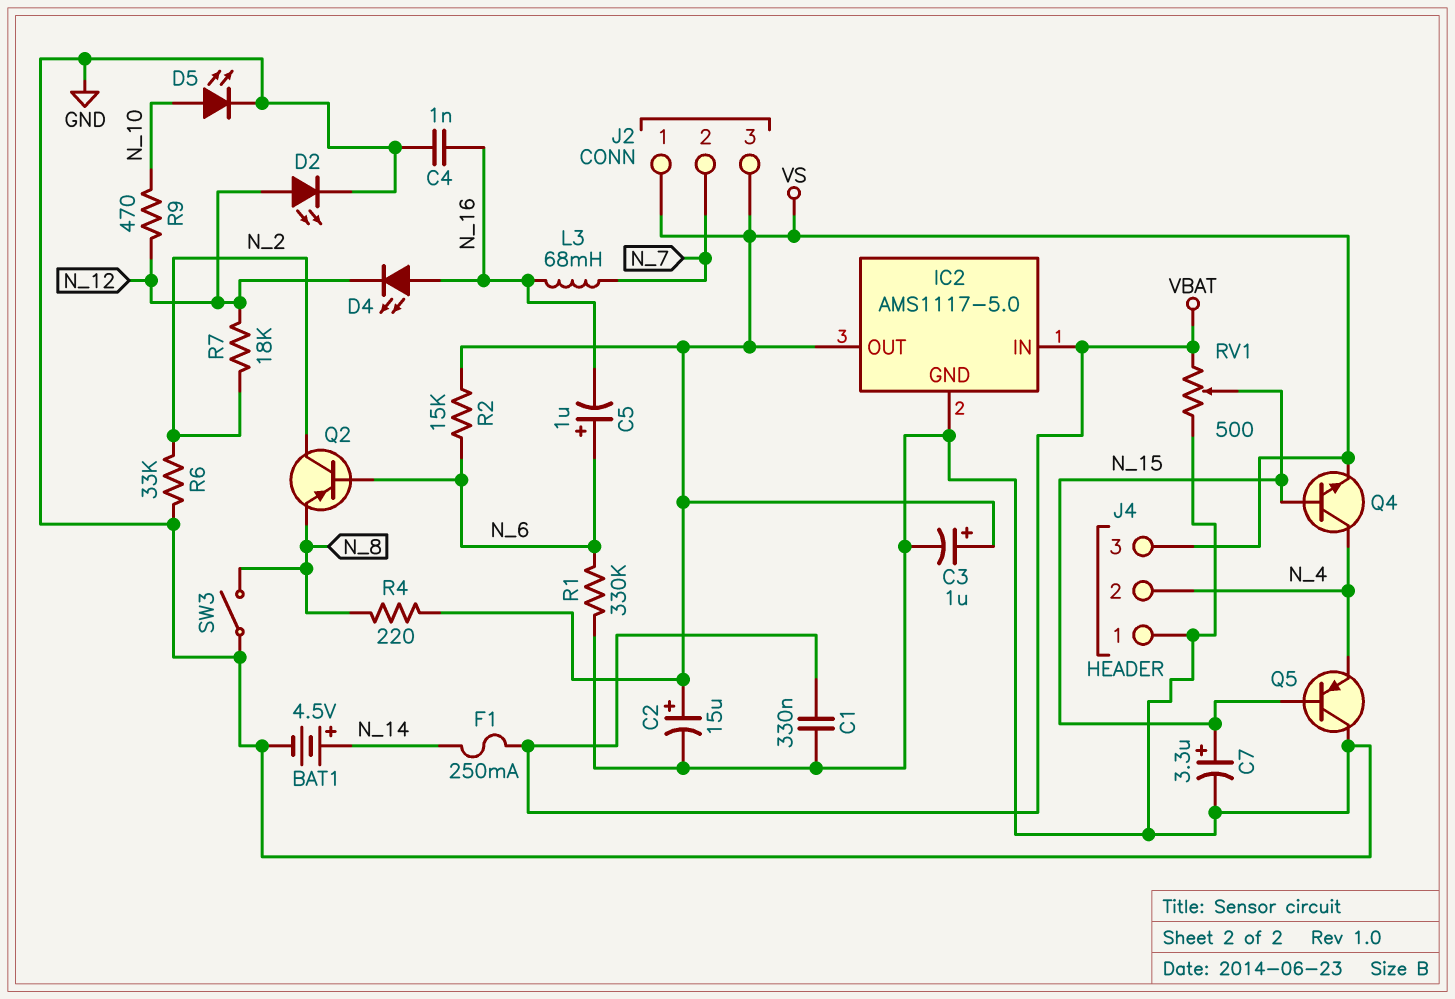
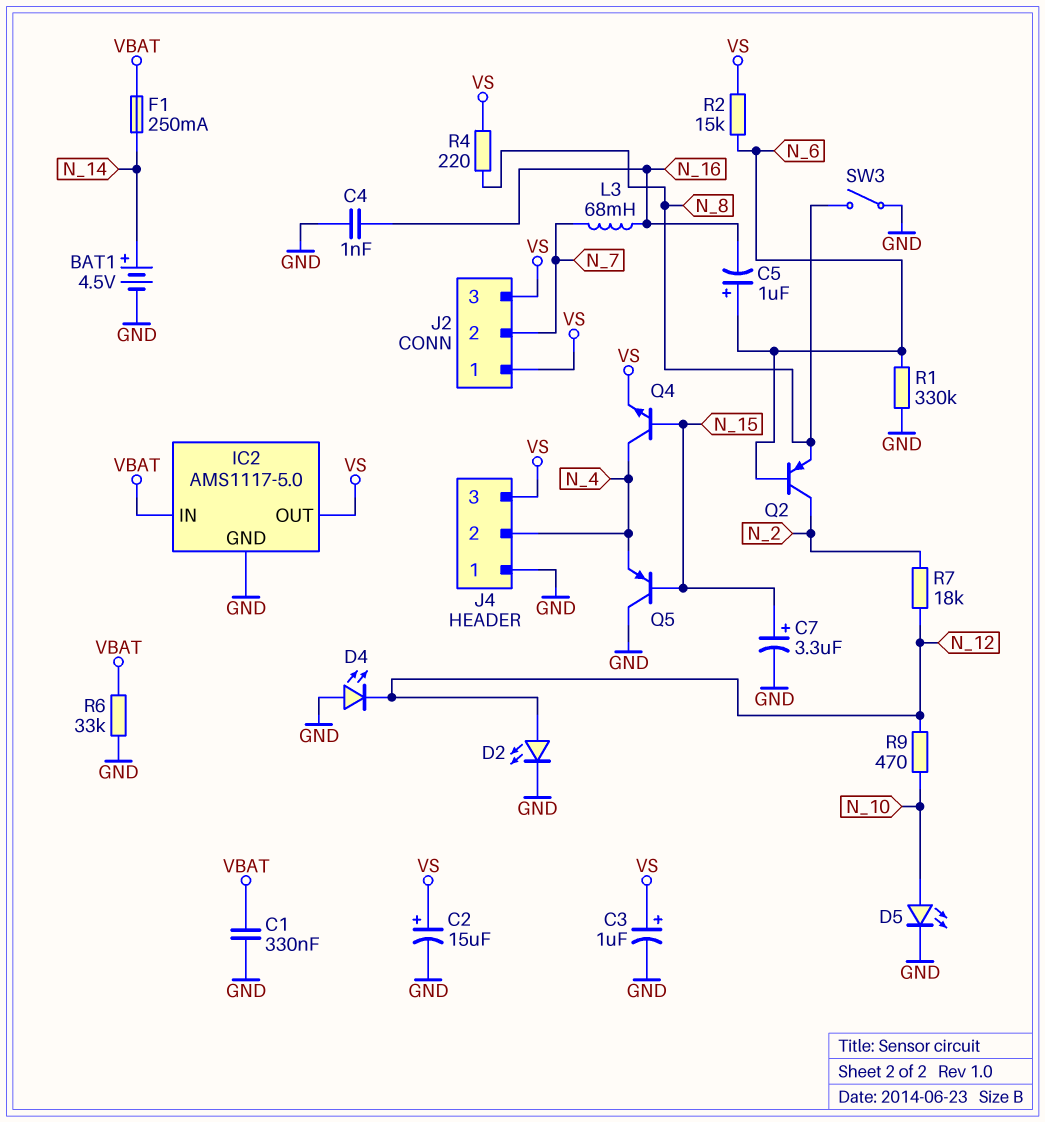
D4: LED (A N_16, K N_12) -> LED (A GND, K N_12)
R6: 33k (GND, N_2) -> 33k (GND, VBAT)
RV1: 500 (GND, VBAT, wiper N_15) -> none

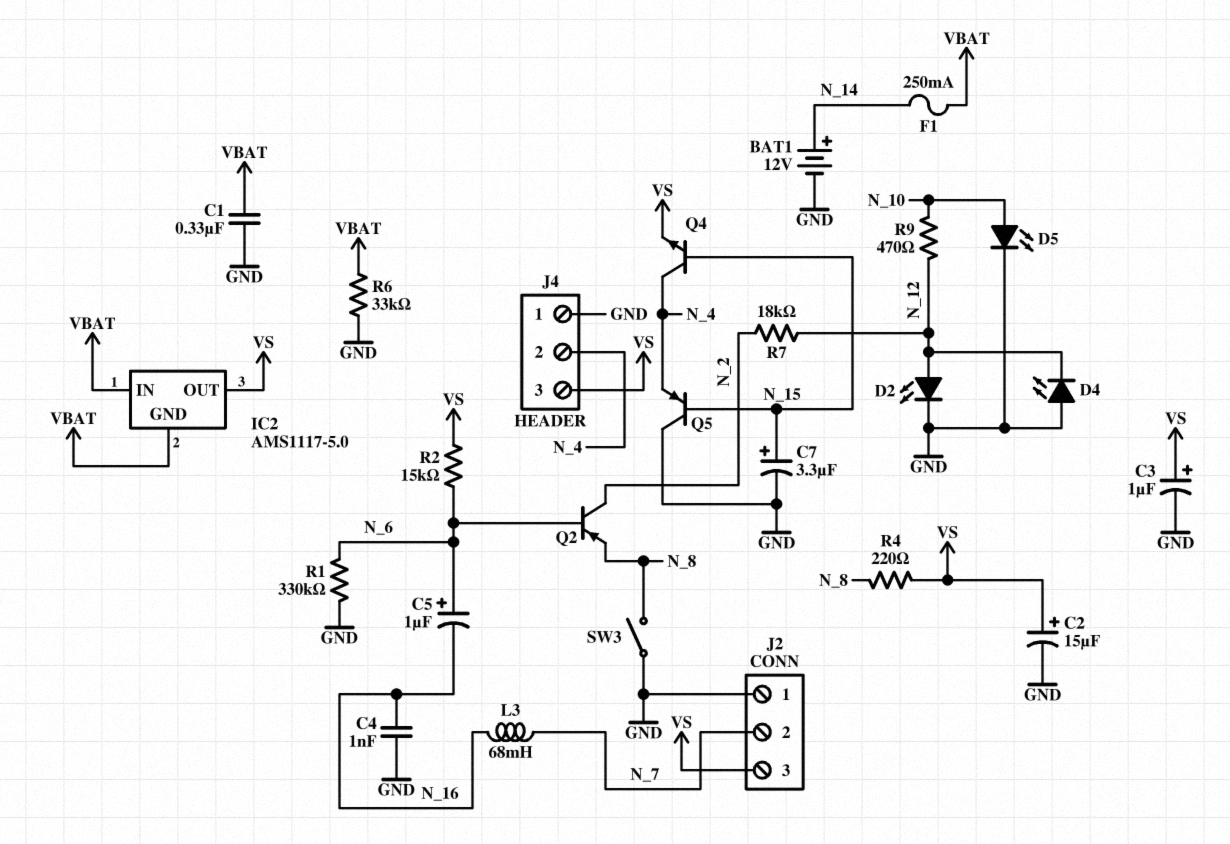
BAT1: 4.5V (plus N_14, minus GND) -> 12V (plus N_14, minus GND)
IC2 pin GND: GND -> VBAT
J2 pin 1: VS -> GND

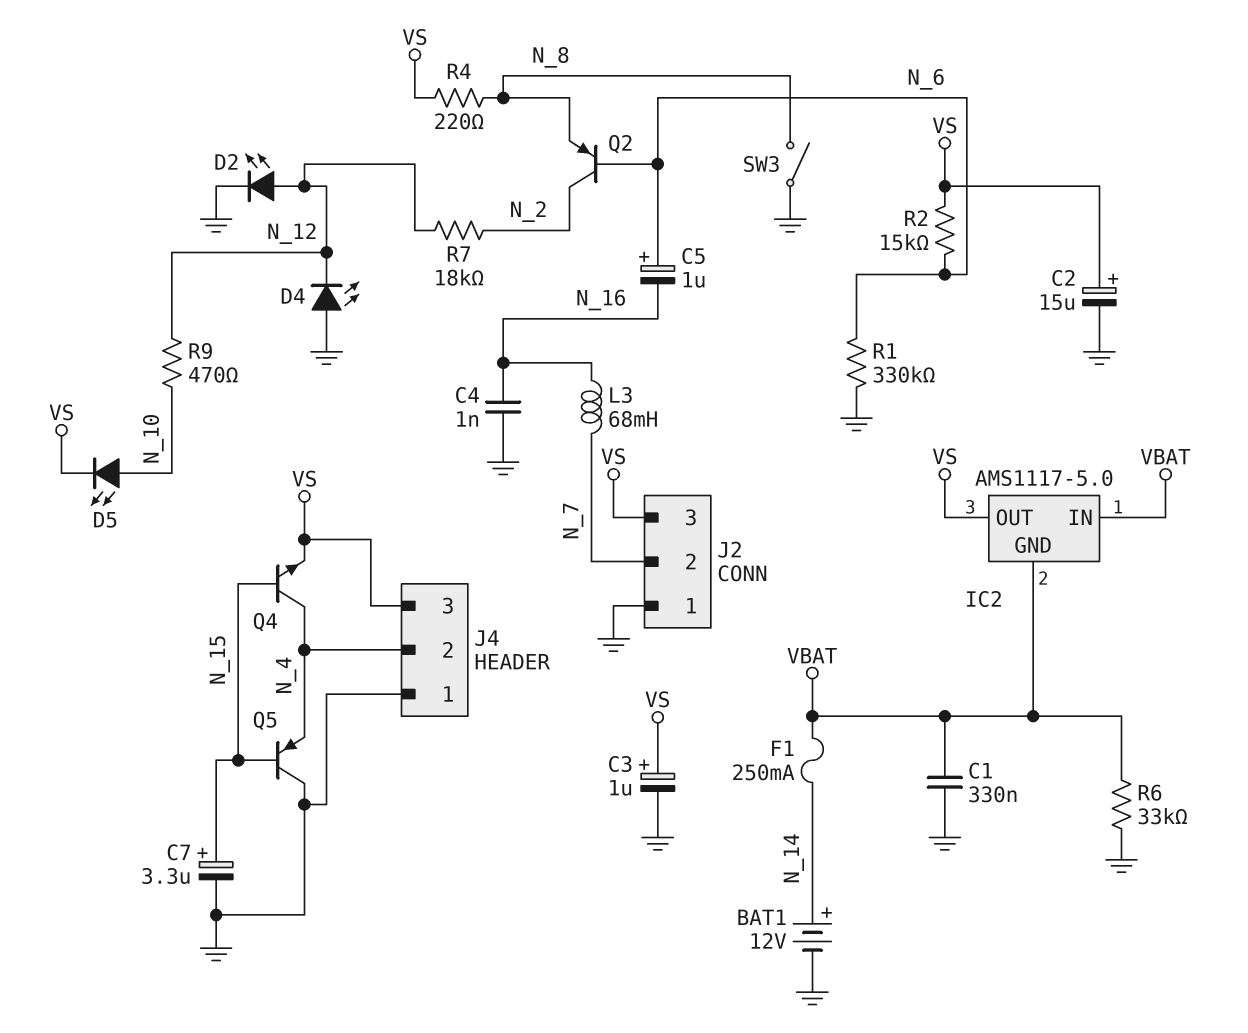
D5: LED (A N_10, K GND) -> LED (A N_10, K VS)

